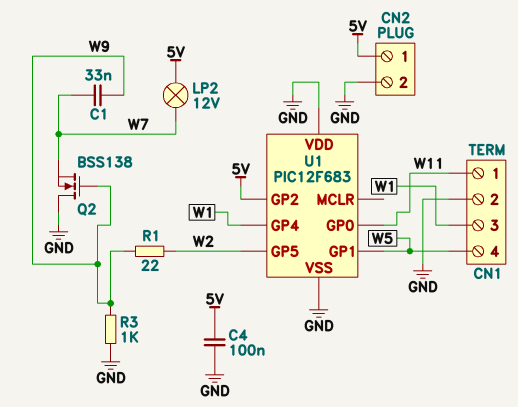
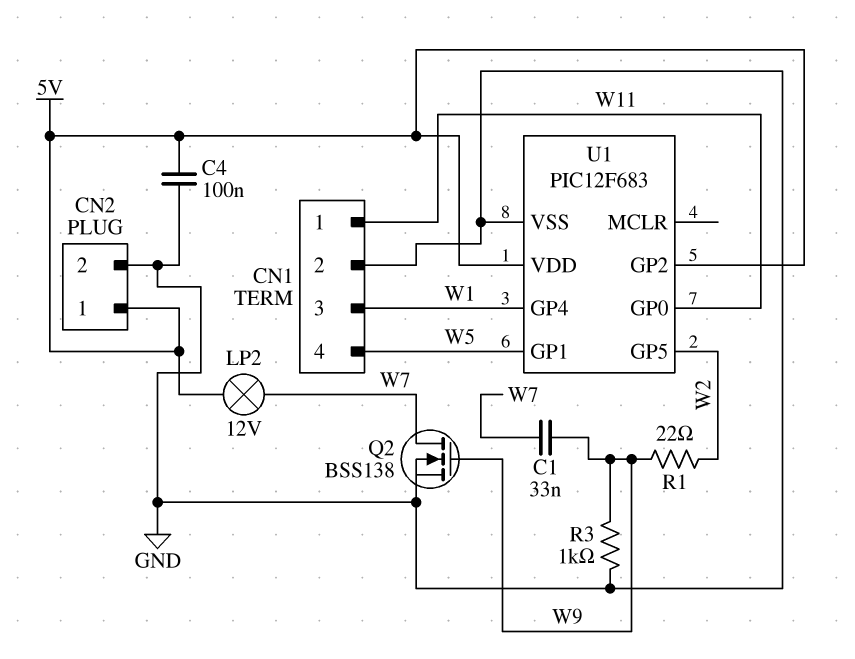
Q2: NMOS BSS138 (G W9, D GND, S W7) -> NMOS BSS138 (G W9, D W7, S GND)
U1 pin VDD: GND -> 5V

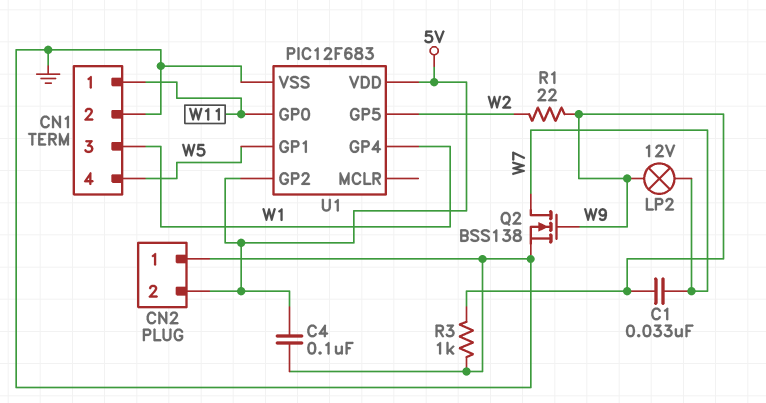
CN2 pin 1: 5V -> GND
CN2 pin 2: GND -> 5V
LP2: lamp 12V (5V, W7) -> lamp 12V (W7, W9)

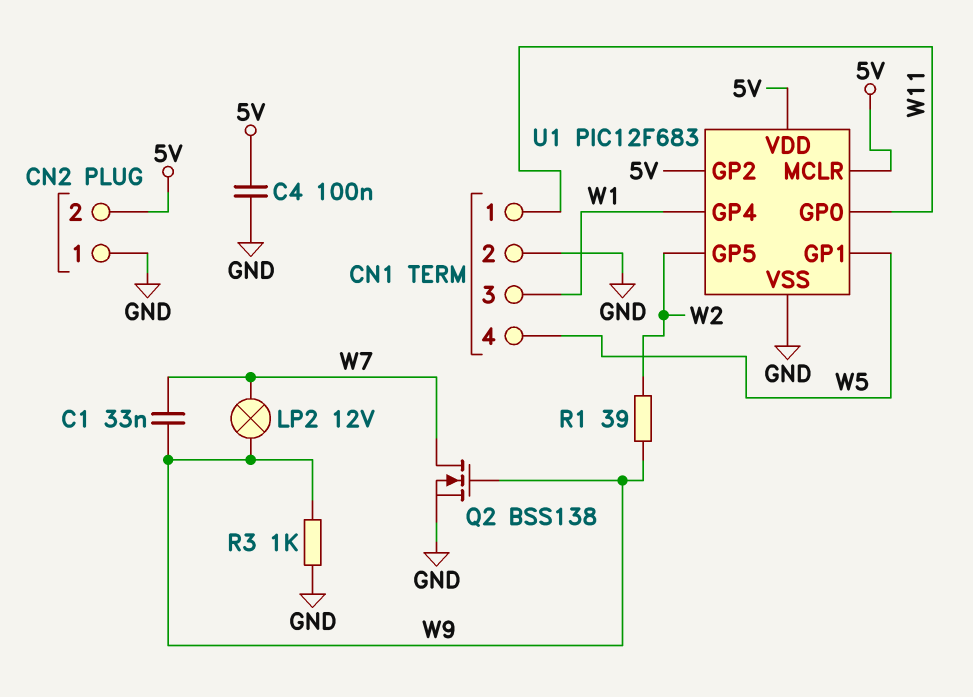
R1: 22 (W2, W9) -> 39 (W2, W9)
U1 pin MCLR: none -> 5V

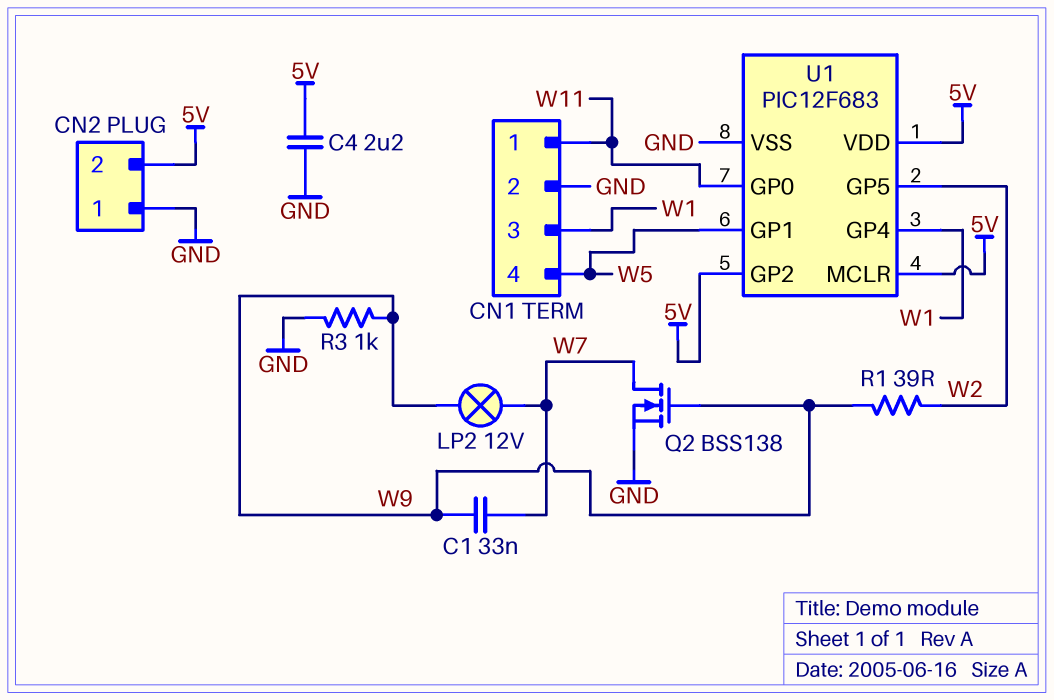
C4: 100nF (5V, GND) -> 2.2uF (5V, GND)

